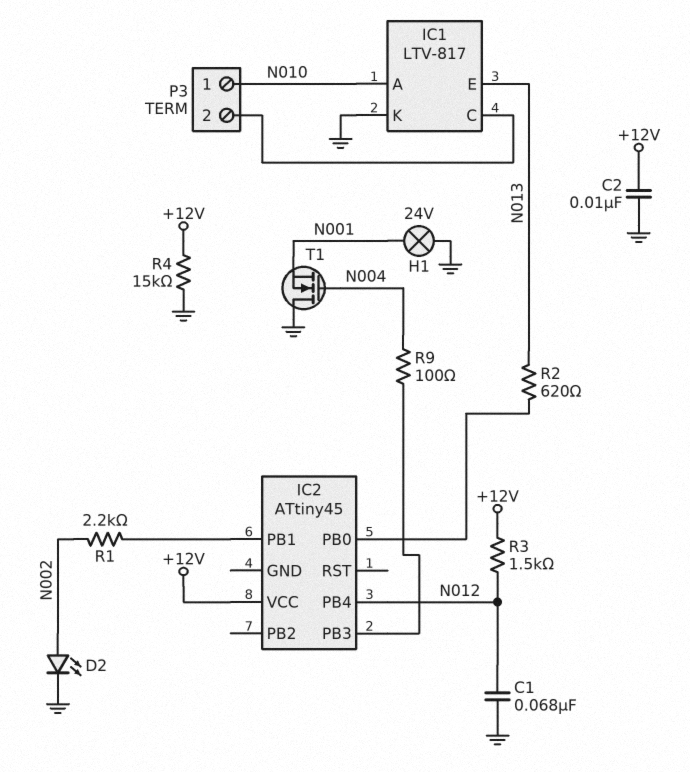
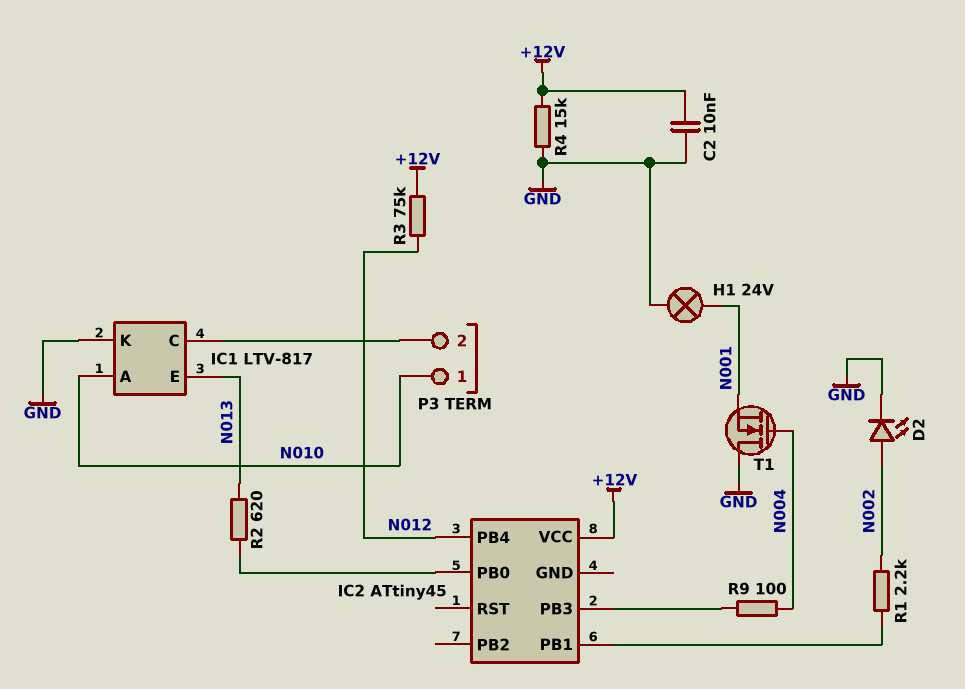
C1: 68nF (GND, N012) -> none
R3: 1.5k (+12V, N012) -> 75k (+12V, N012)

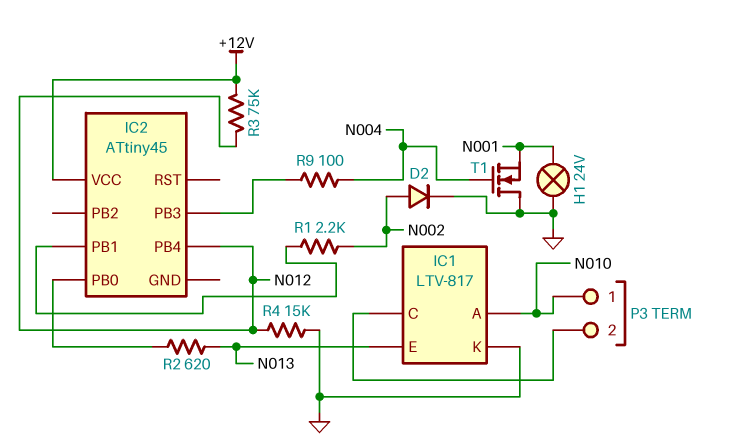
C2: 10nF (+12V, GND) -> none
D2: LED (A N002, K GND) -> diode (A N002, K GND)
R4: 15k (+12V, GND) -> 15k (GND, N012)

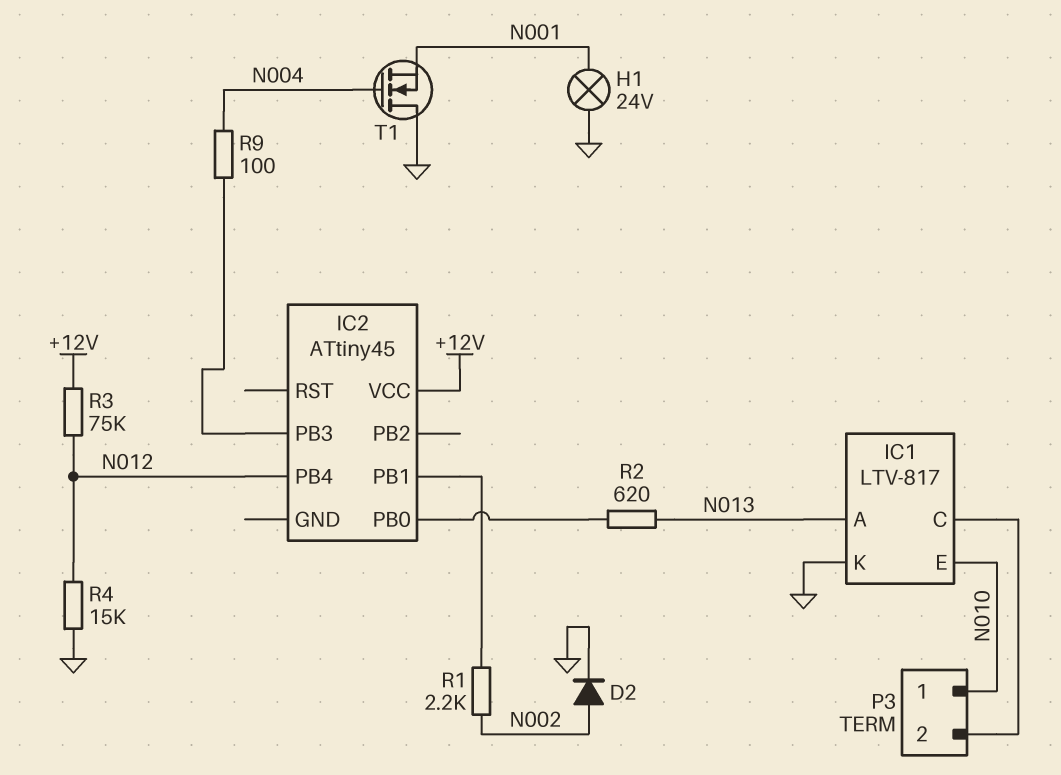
IC1 pin A: N010 -> N013
IC1 pin E: N013 -> N010

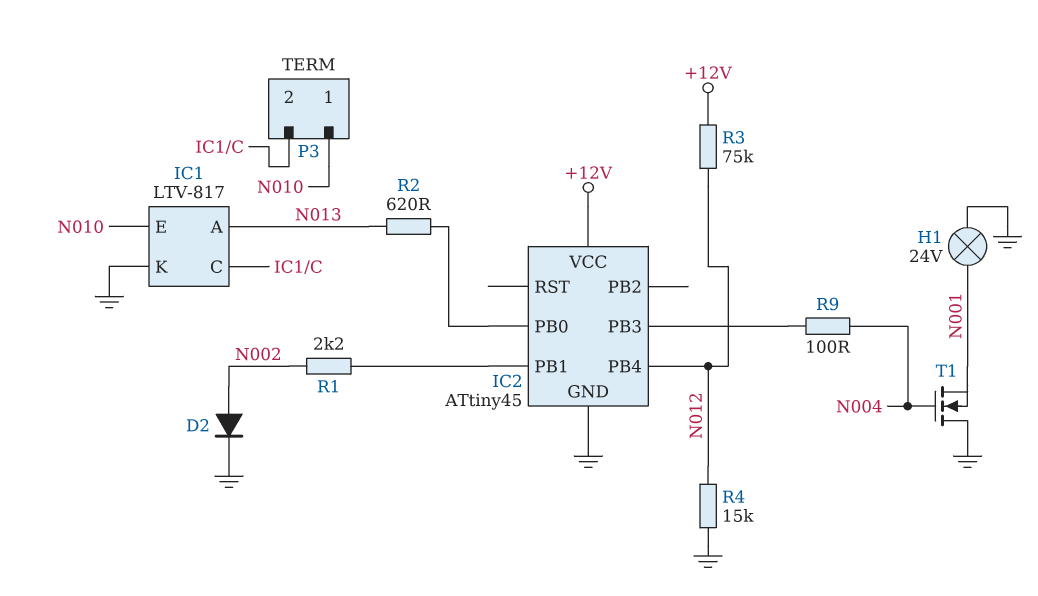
IC2 pin GND: none -> GND

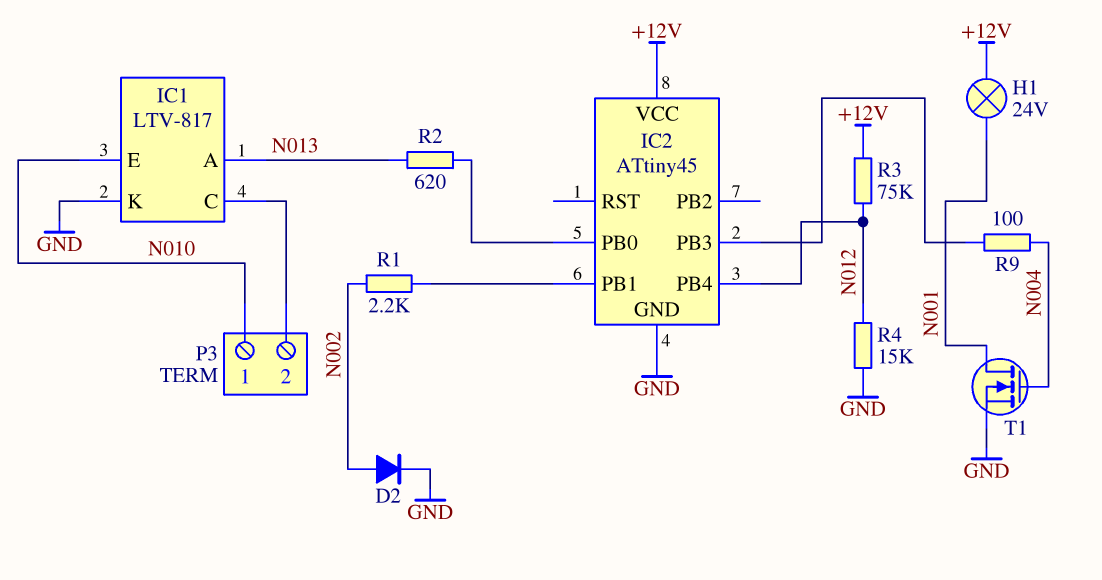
H1: lamp 24V (GND, N001) -> lamp 24V (+12V, N001)
T1: NMOS (G N004, D GND, S N001) -> NMOS (G N004, D N001, S GND)

